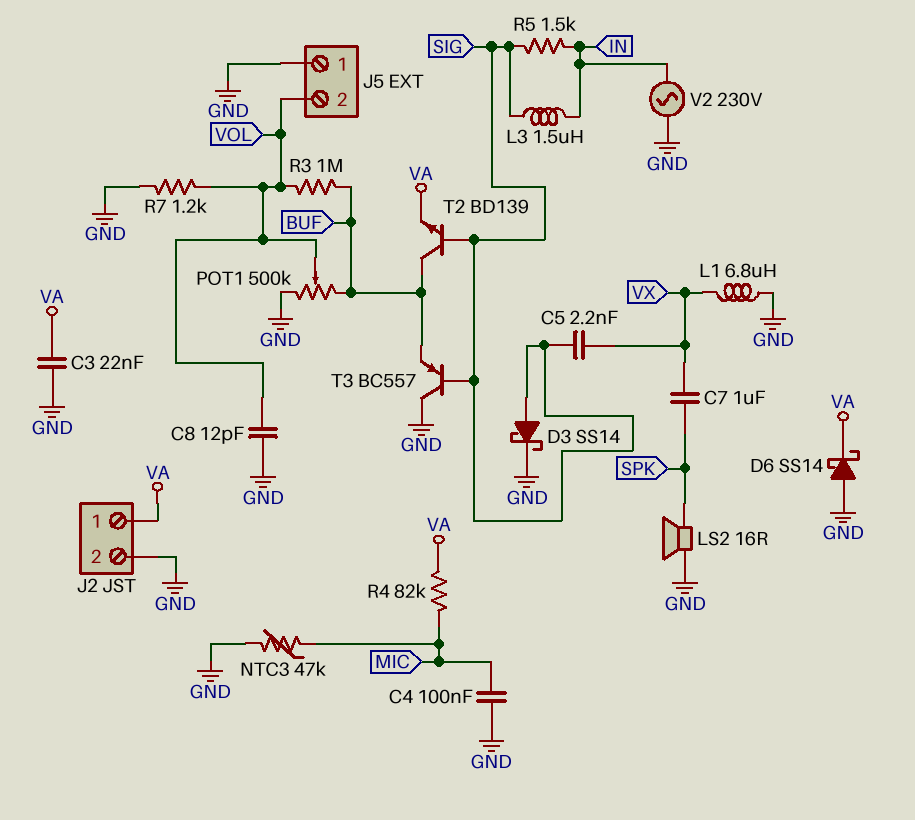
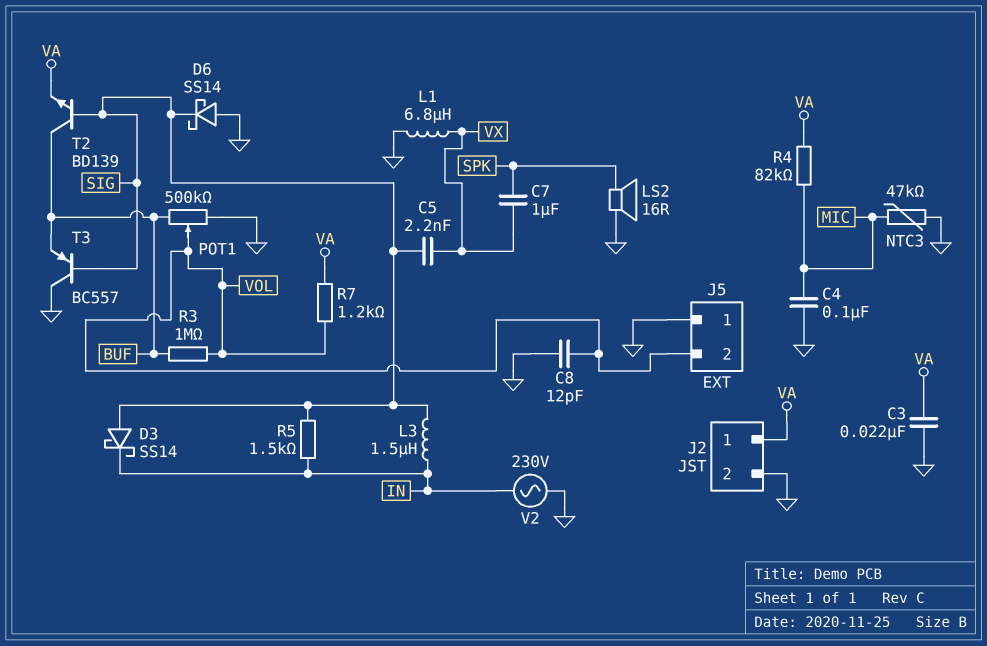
D3: schottky SS14 (A SIG, K GND) -> schottky SS14 (A SIG, K IN)
D6: schottky SS14 (A GND, K VA) -> schottky SS14 (A GND, K SIG)
R7: 1.2k (GND, VOL) -> 1.2k (VA, VOL)

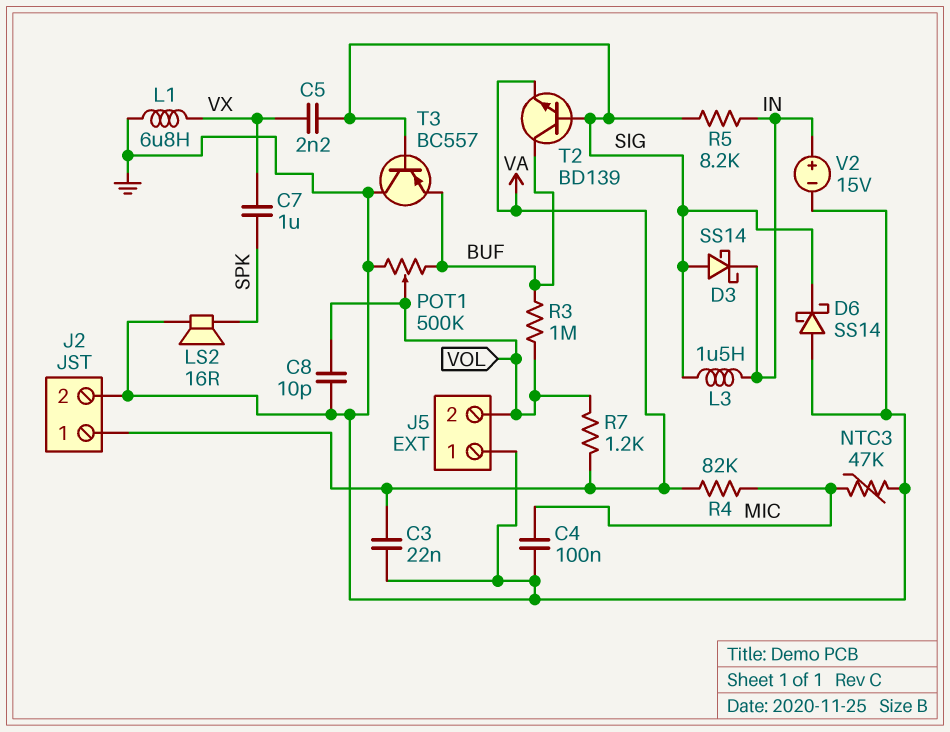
C8: 12pF (GND, VOL) -> 10pF (GND, VOL)
R5: 1.5k (IN, SIG) -> 8.2k (IN, SIG)
V2: AC 230V (GND, IN) -> 15V (plus IN, minus GND)

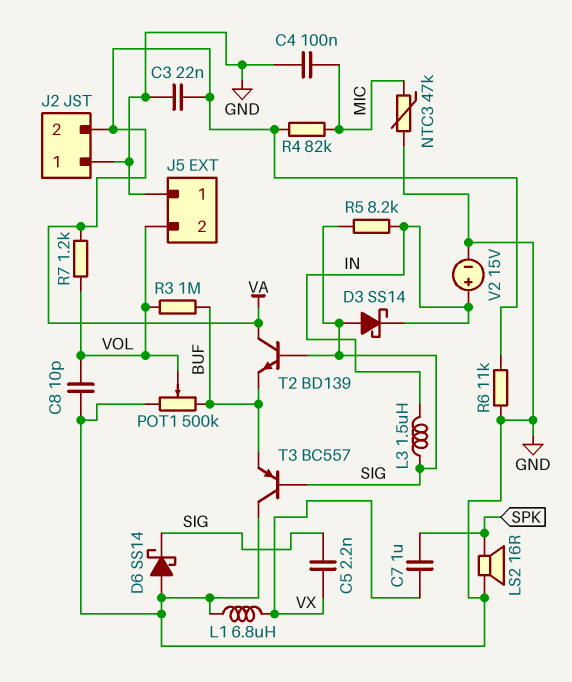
J2 pin 1: VA -> GND
J2 pin 2: GND -> VA
R6: none -> 11k (GND, VA)
T2: NPN BD139 (B SIG, C BUF, E VA) -> NPN BD139 (B SIG, C VA, E BUF)

